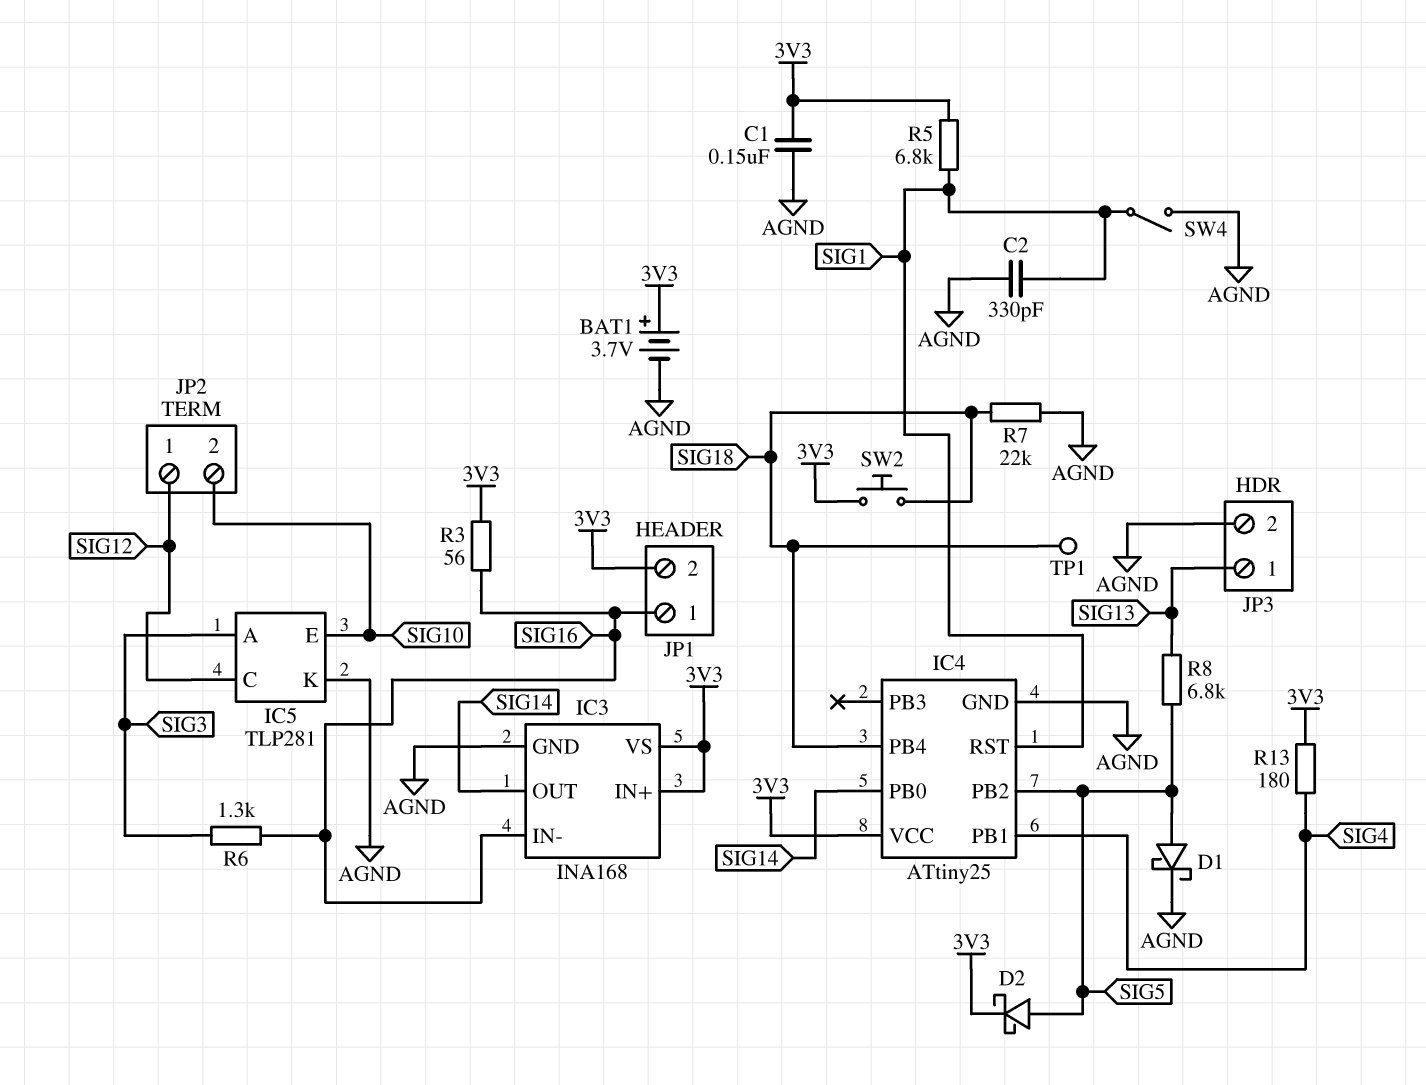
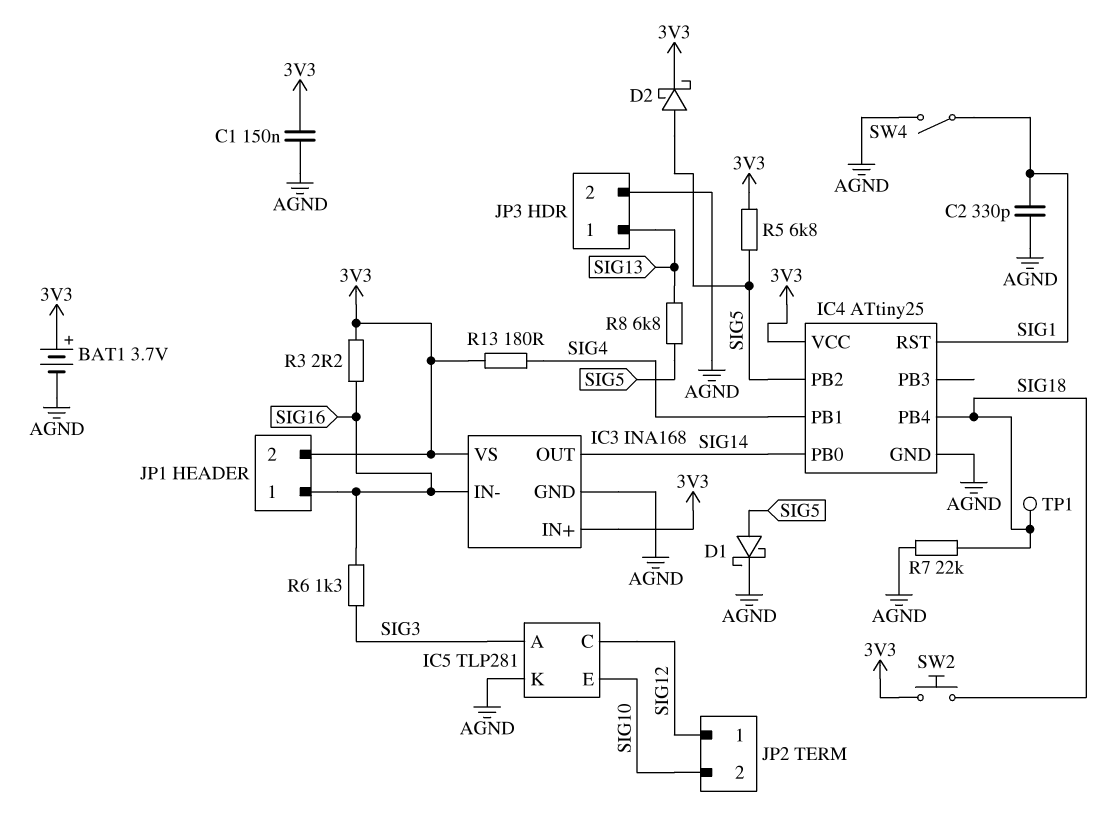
R3: 56 (3V3, SIG16) -> 2.2 (3V3, SIG16)
R5: 6.8k (3V3, SIG1) -> 6.8k (3V3, SIG5)

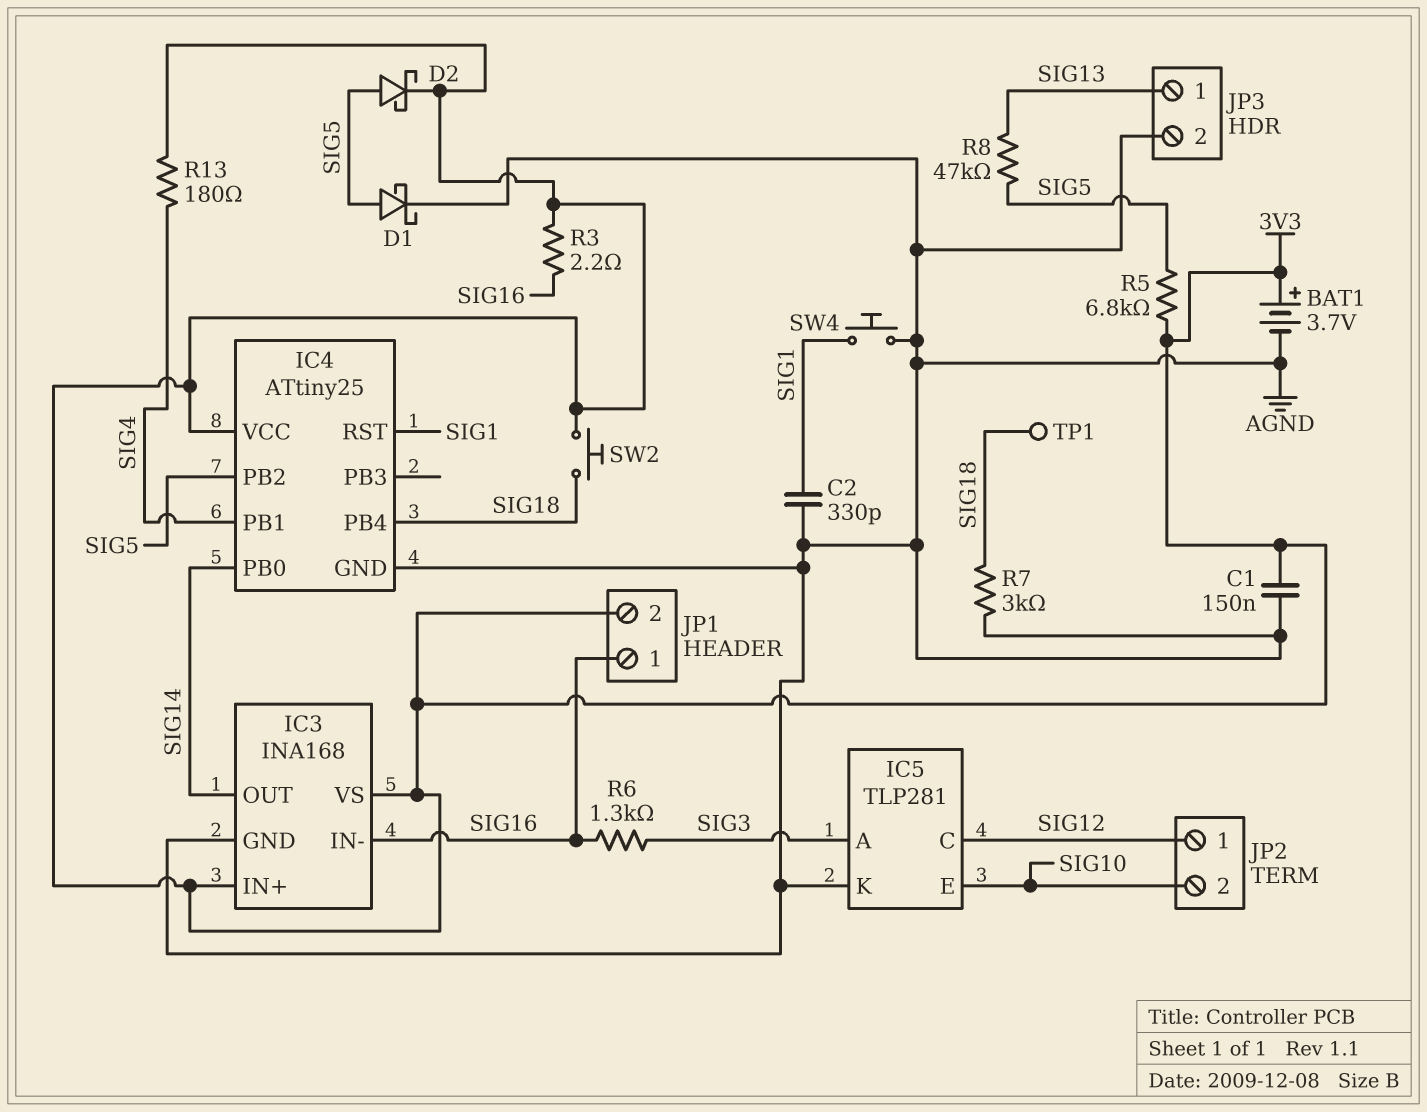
R7: 22k (AGND, SIG18) -> 3k (AGND, SIG18)
R8: 6.8k (SIG5, SIG13) -> 47k (SIG5, SIG13)
SW4: switch (AGND, SIG1) -> button (AGND, SIG1)

